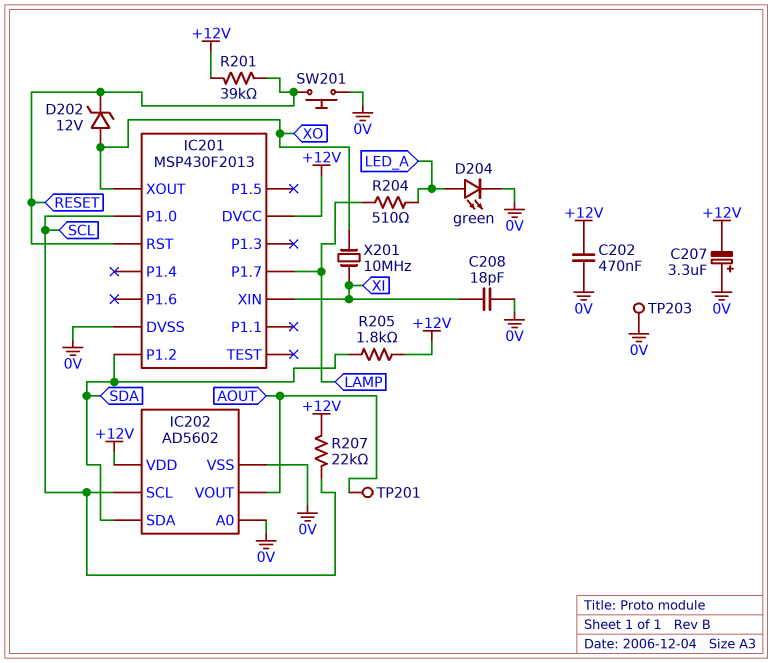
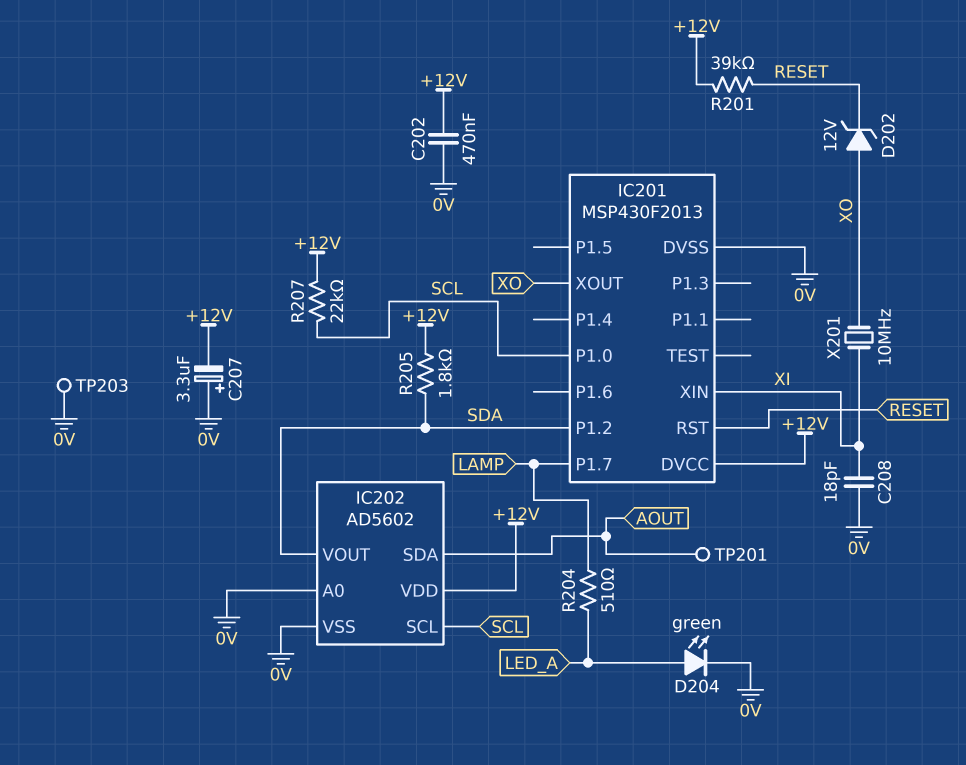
IC202 pin SDA: SDA -> AOUT
IC202 pin VOUT: AOUT -> SDA
SW201: button (0V, RESET) -> none

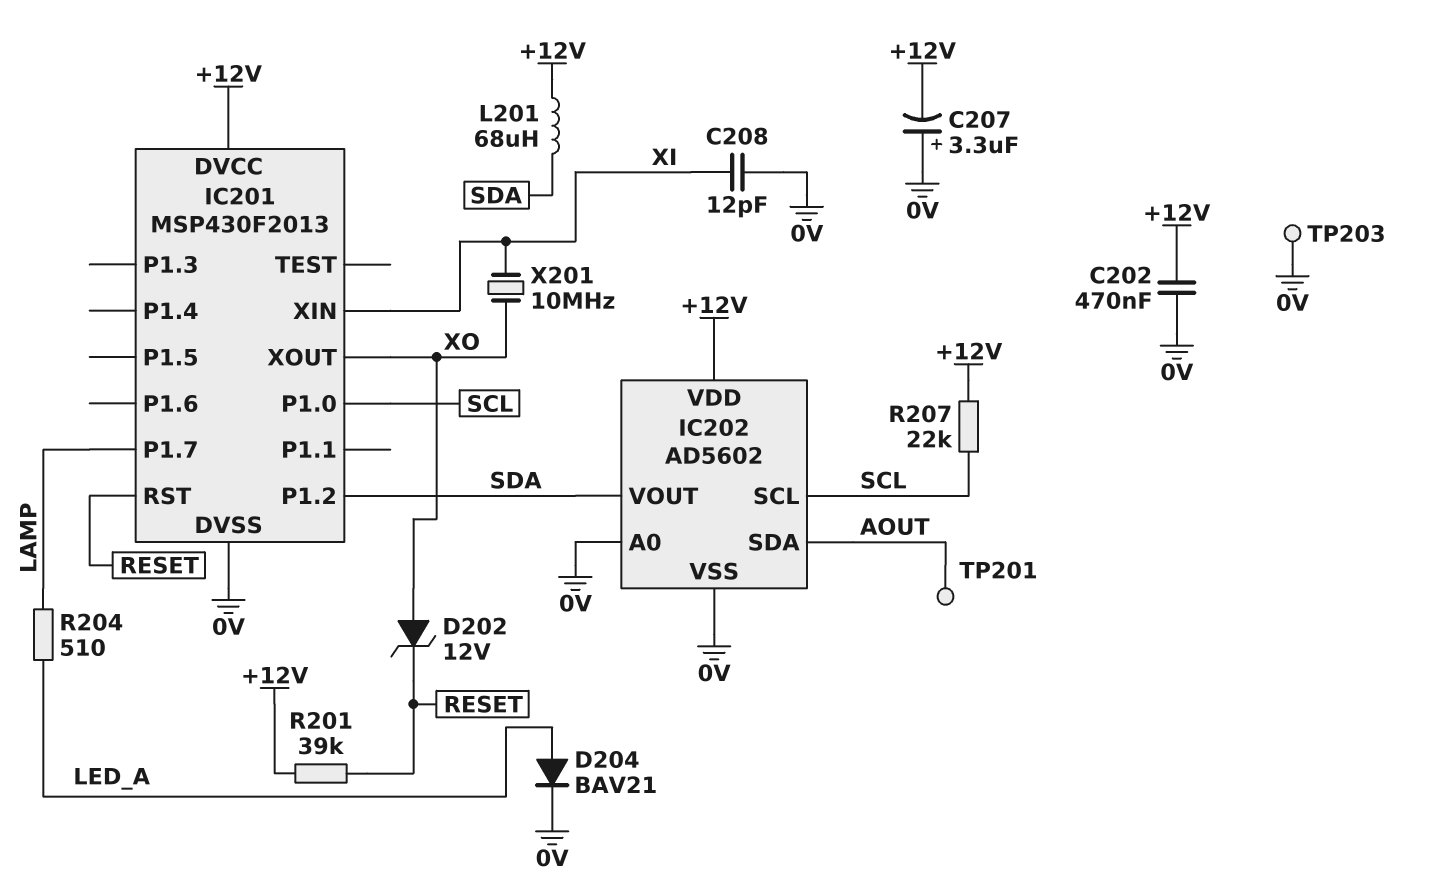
C208: 18pF (0V, XI) -> 12pF (0V, XI)
D204: LED green (A LED_A, K 0V) -> diode BAV21 (A LED_A, K 0V)
L201: none -> 68uH (+12V, SDA)
R205: 1.8k (+12V, SDA) -> none

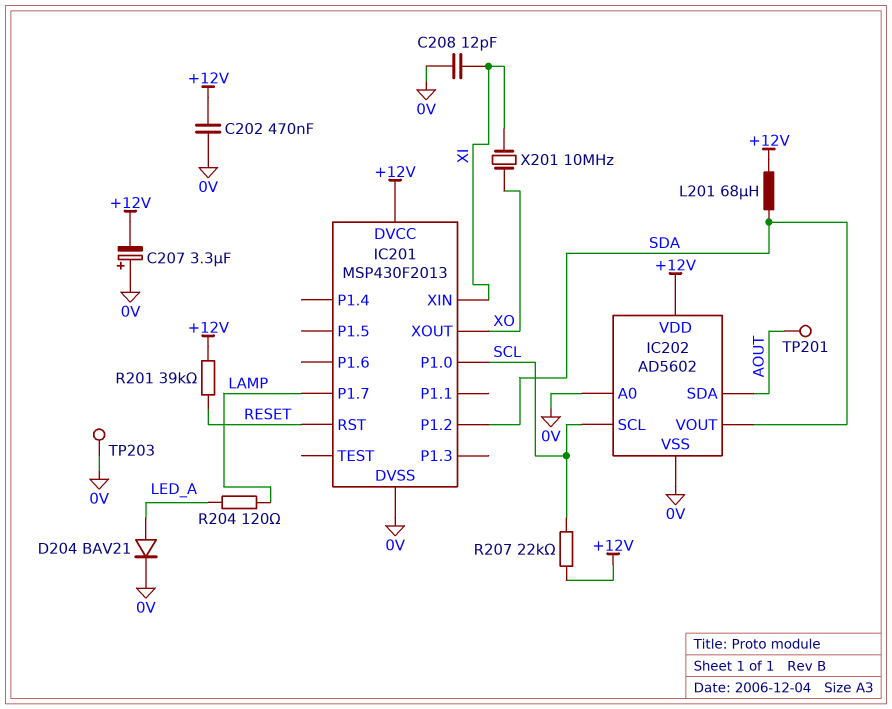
D202: zener 12V (A XO, K RESET) -> none
R204: 510 (LAMP, LED_A) -> 120 (LAMP, LED_A)

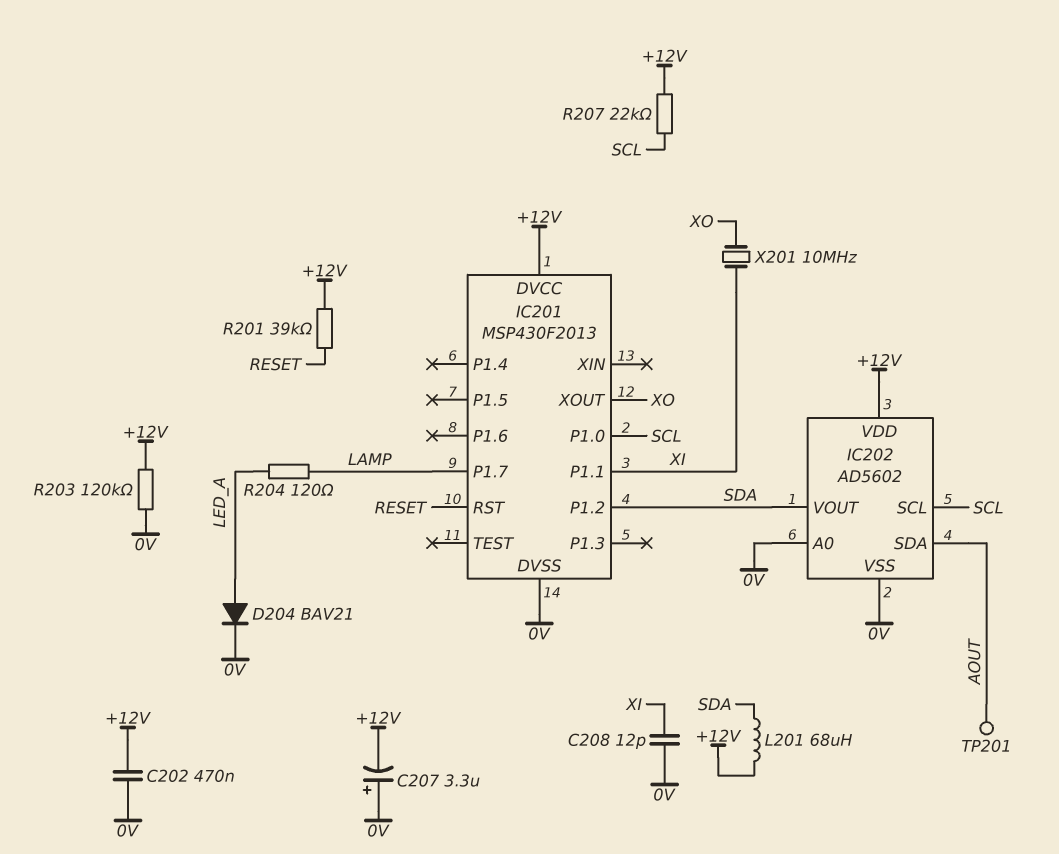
IC201 pin P1.1: none -> XI
IC201 pin XIN: XI -> none
R203: none -> 120k (+12V, 0V)
TP203: test point (0V) -> none

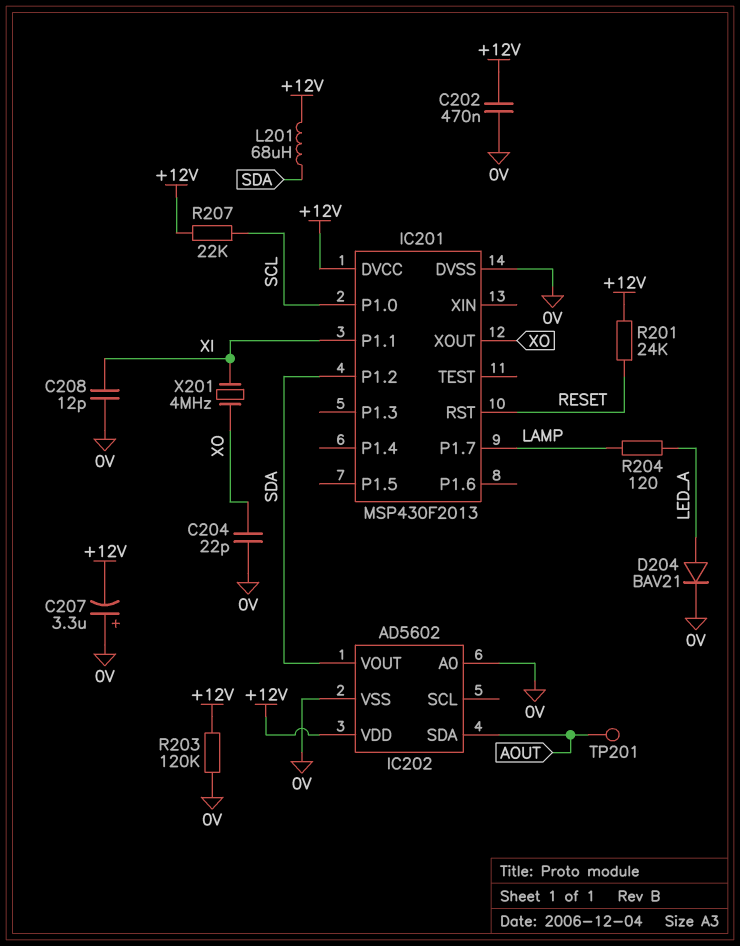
C204: none -> 22pF (0V, XO)
IC202 pin SCL: SCL -> none
R201: 39k (+12V, RESET) -> 24k (+12V, RESET)
X201: 10MHz (XI, XO) -> 4MHz (XI, XO)

